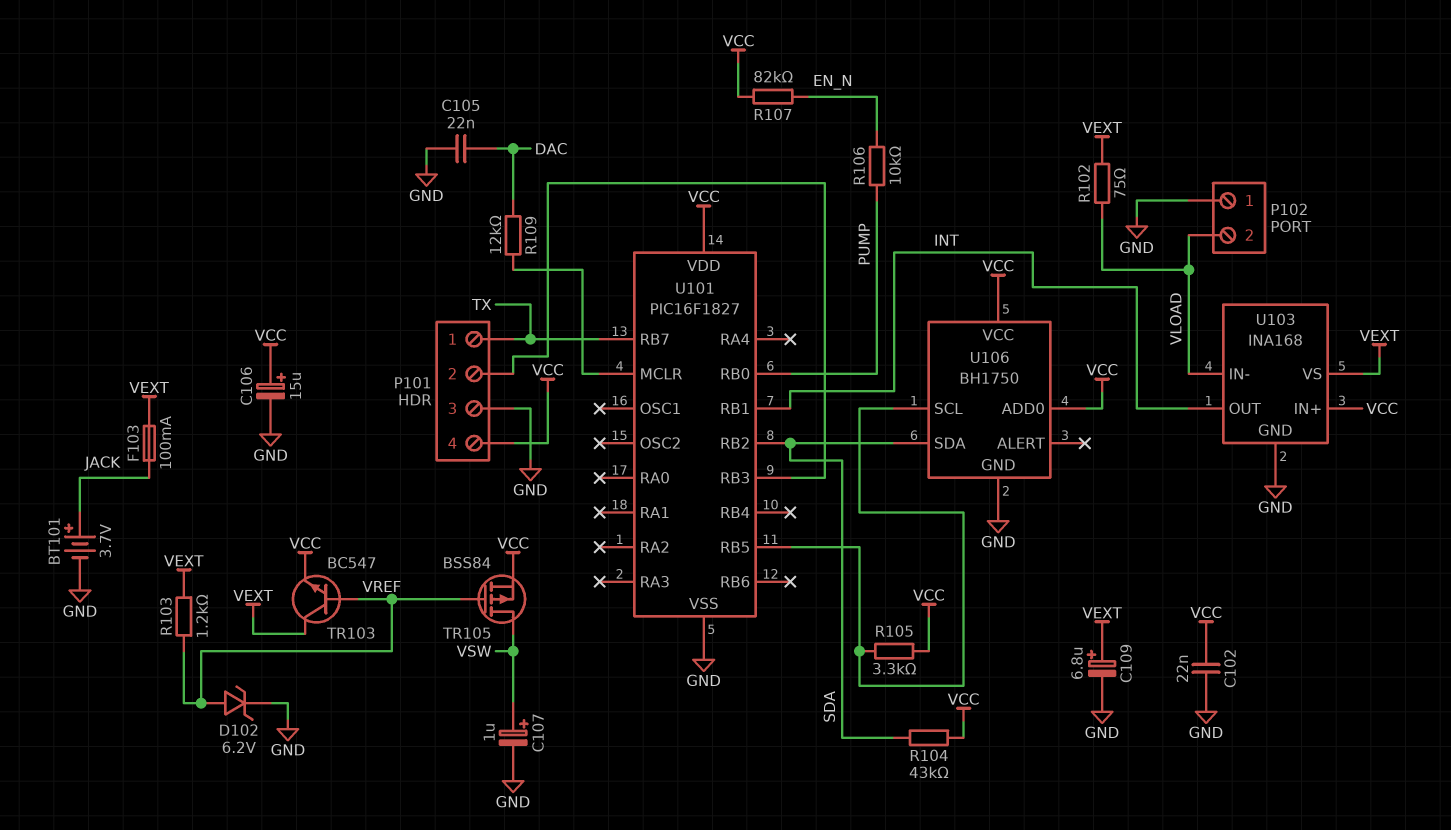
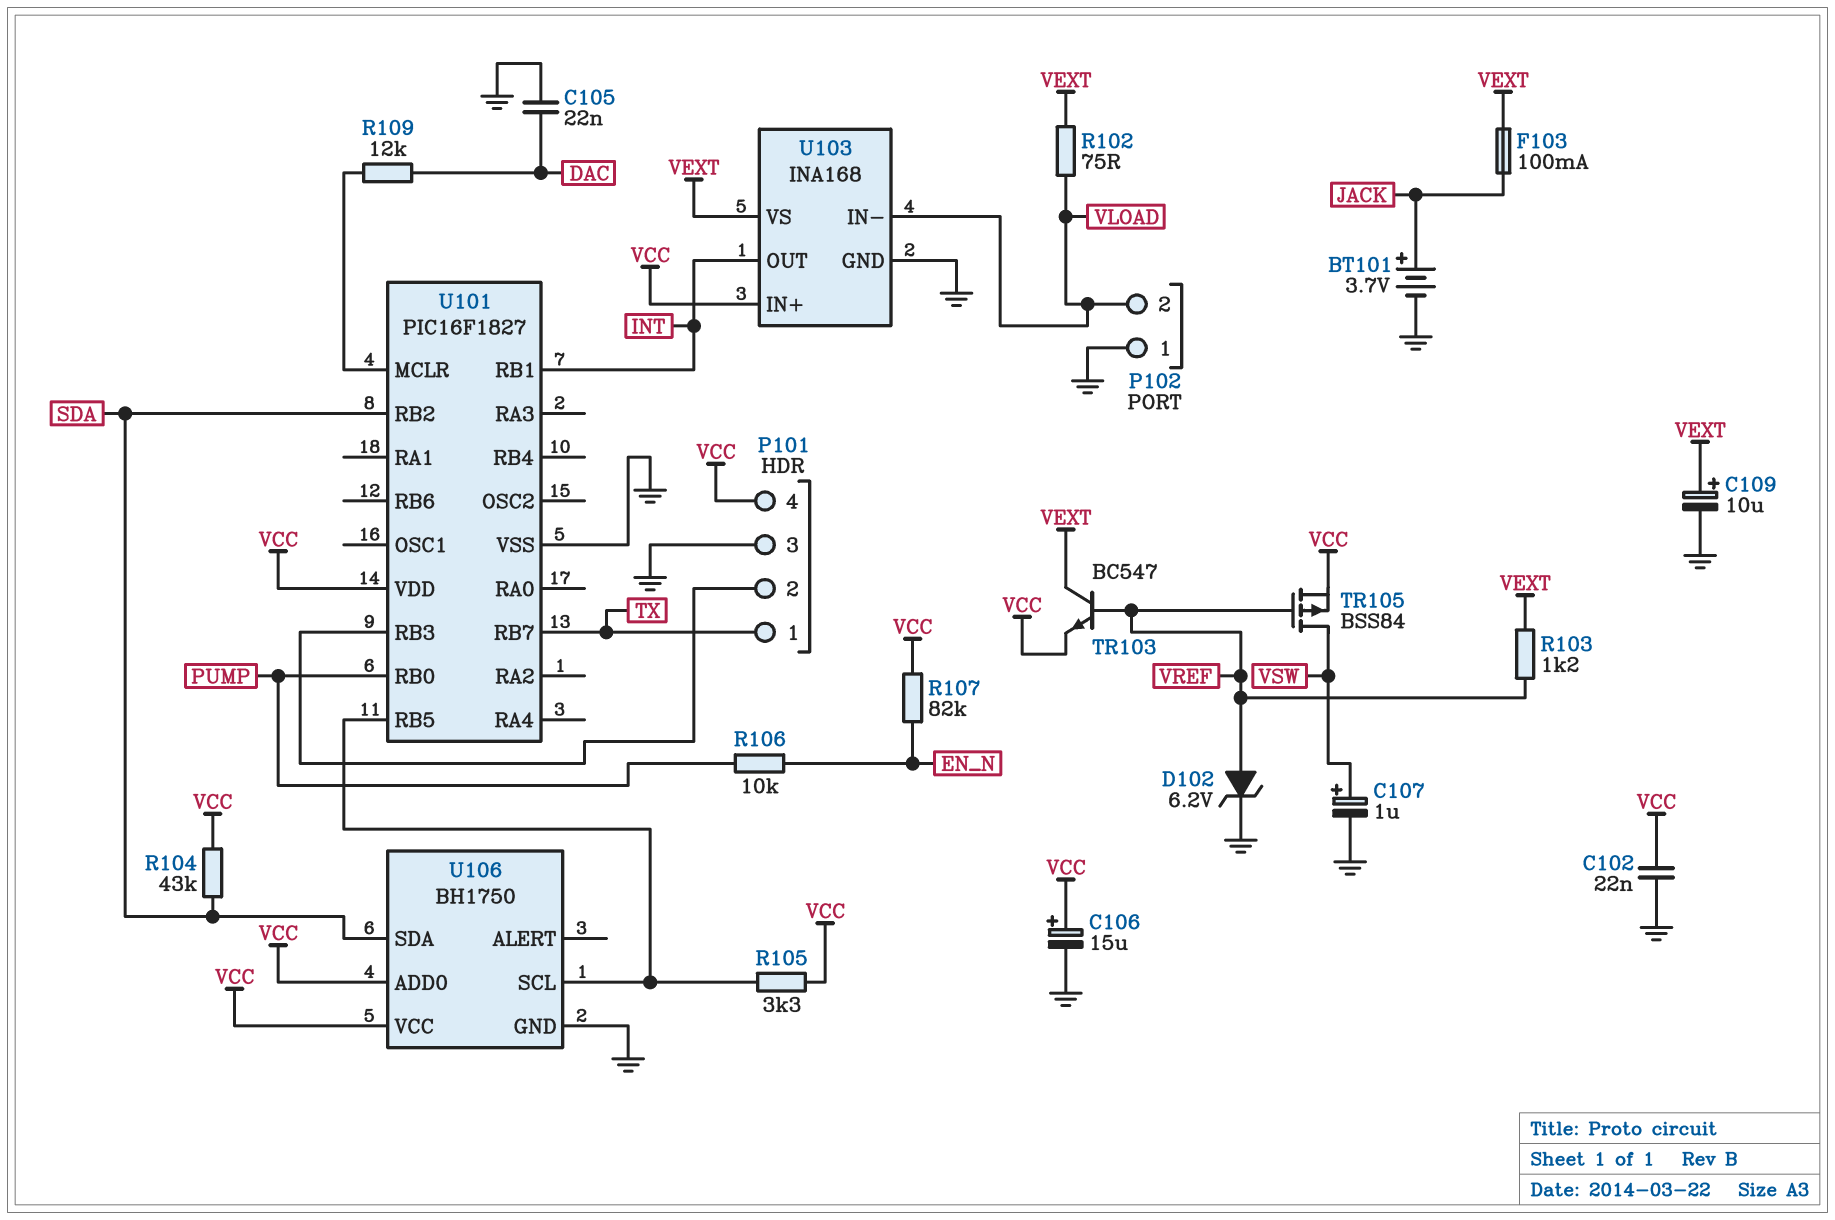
C109: 6.8uF (plus VEXT, minus GND) -> 10uF (plus VEXT, minus GND)

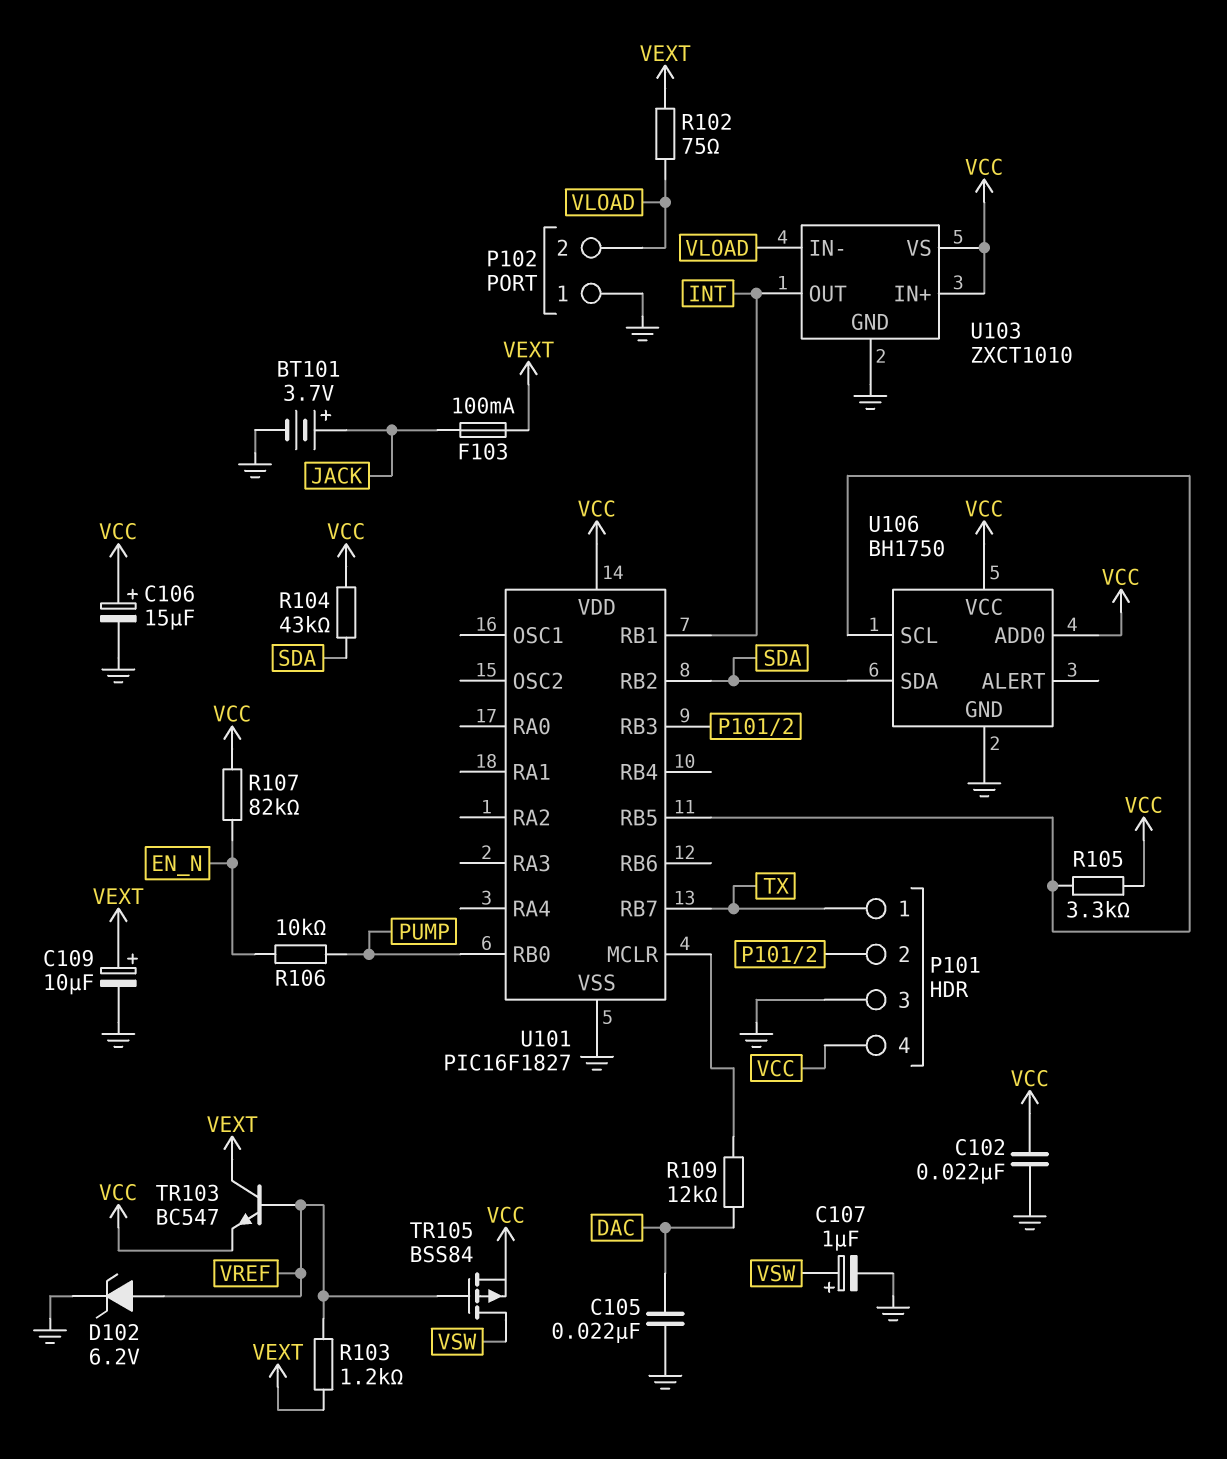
U103: INA168 -> ZXCT1010
U103 pin VS: VEXT -> VCC

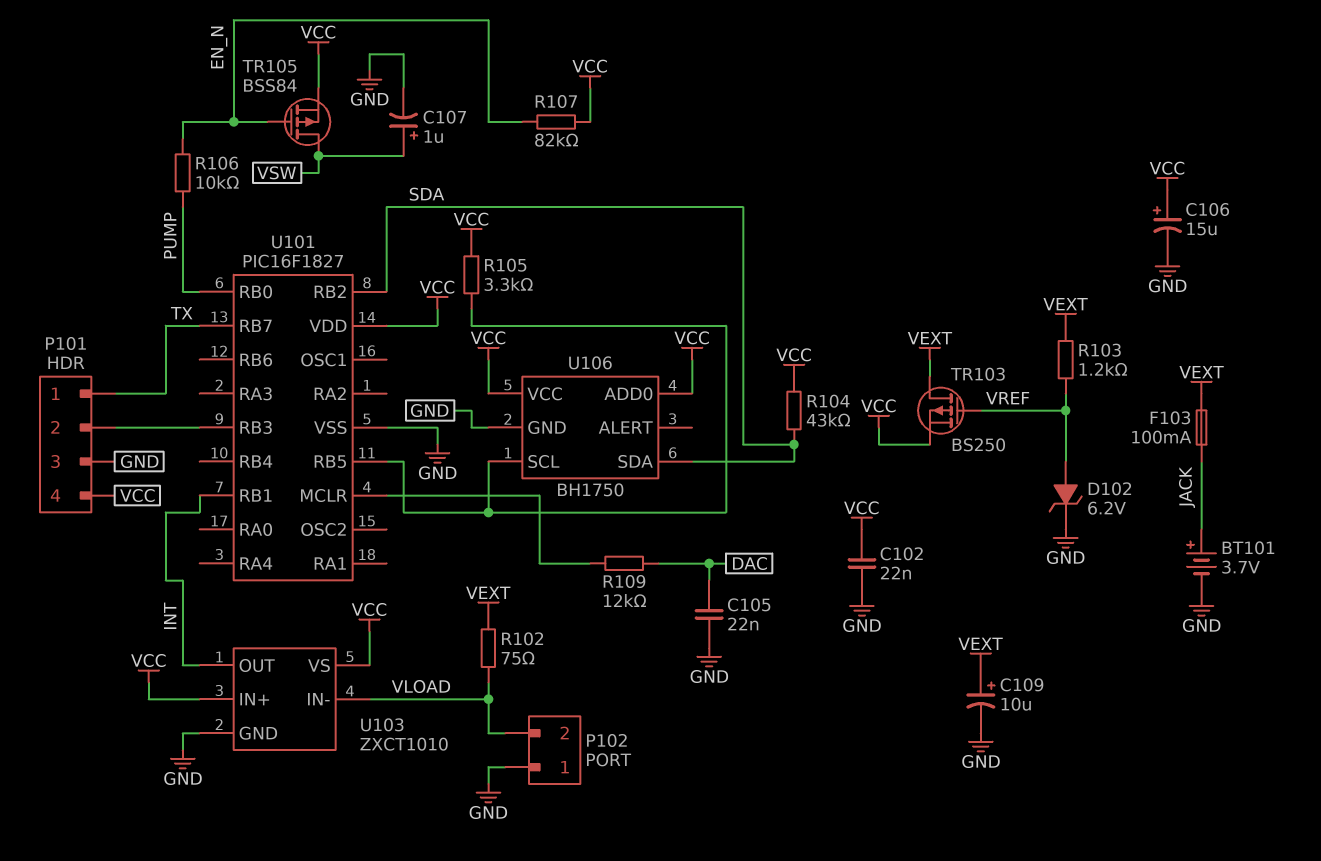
TR103: NPN BC547 (B VREF, C VEXT, E VCC) -> PMOS BS250 (G VREF, D VEXT, S VCC)
TR105: PMOS BSS84 (G VREF, D VSW, S VCC) -> PMOS BSS84 (G EN_N, D VSW, S VCC)

